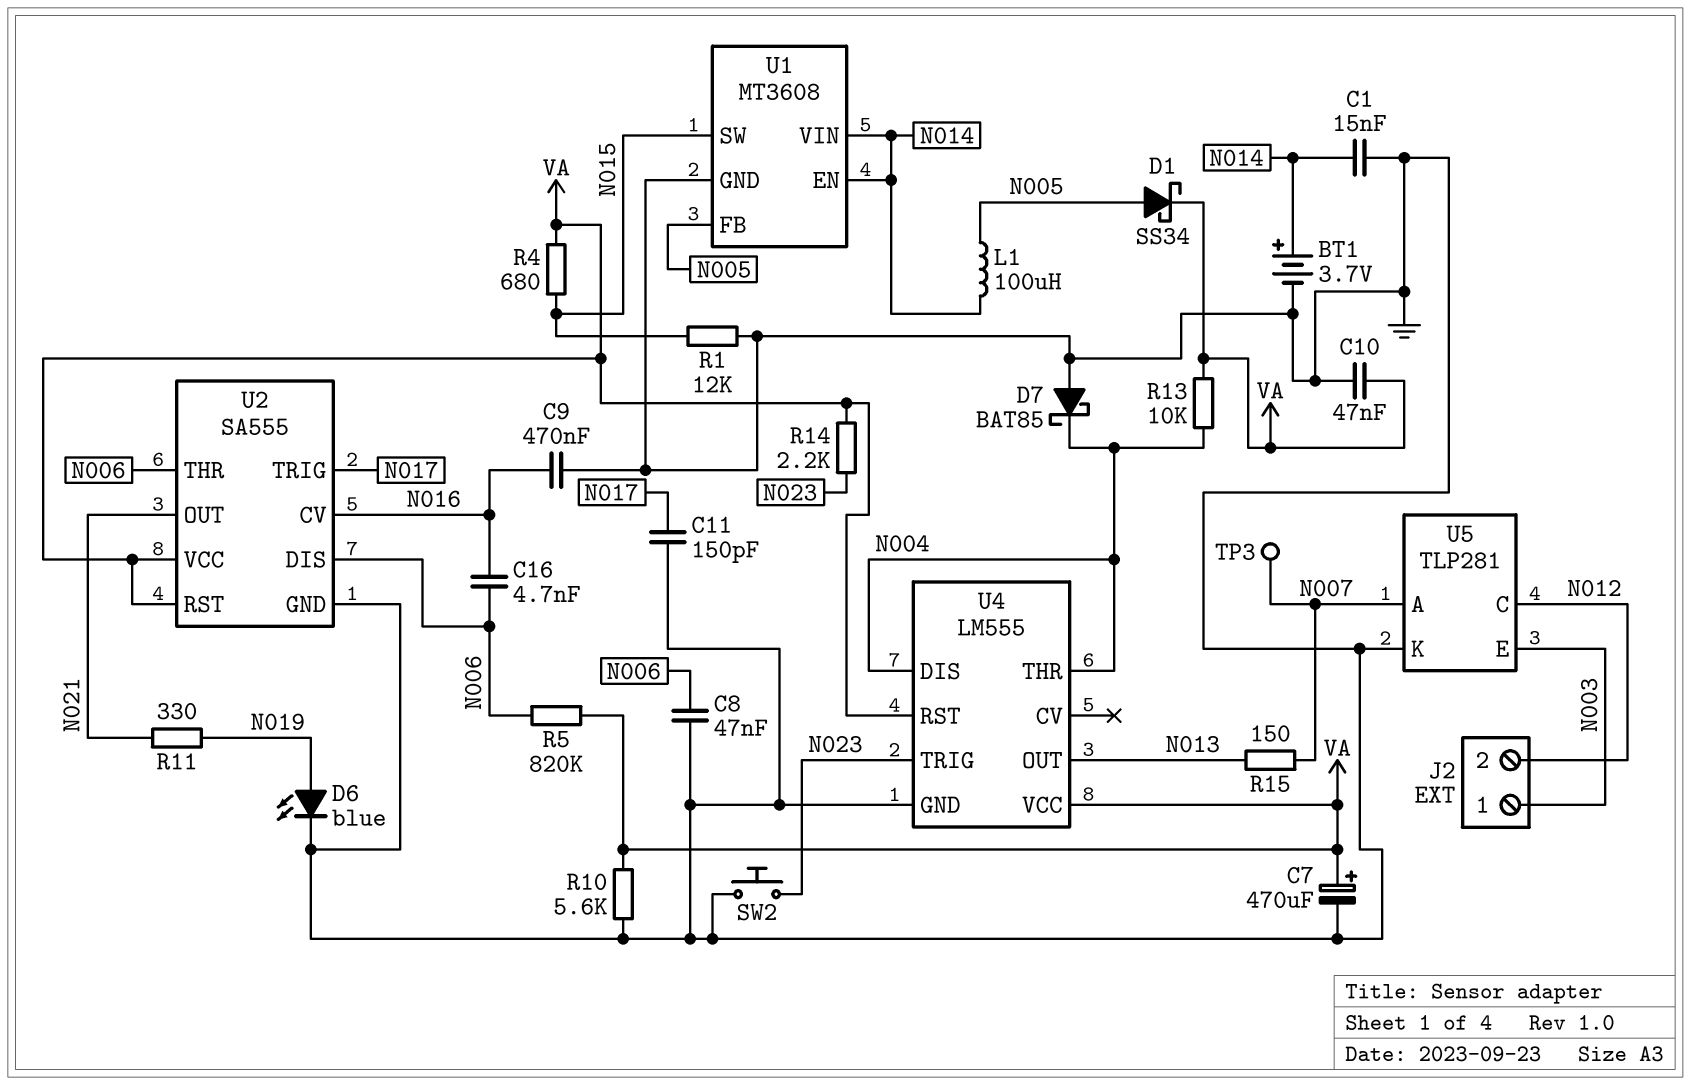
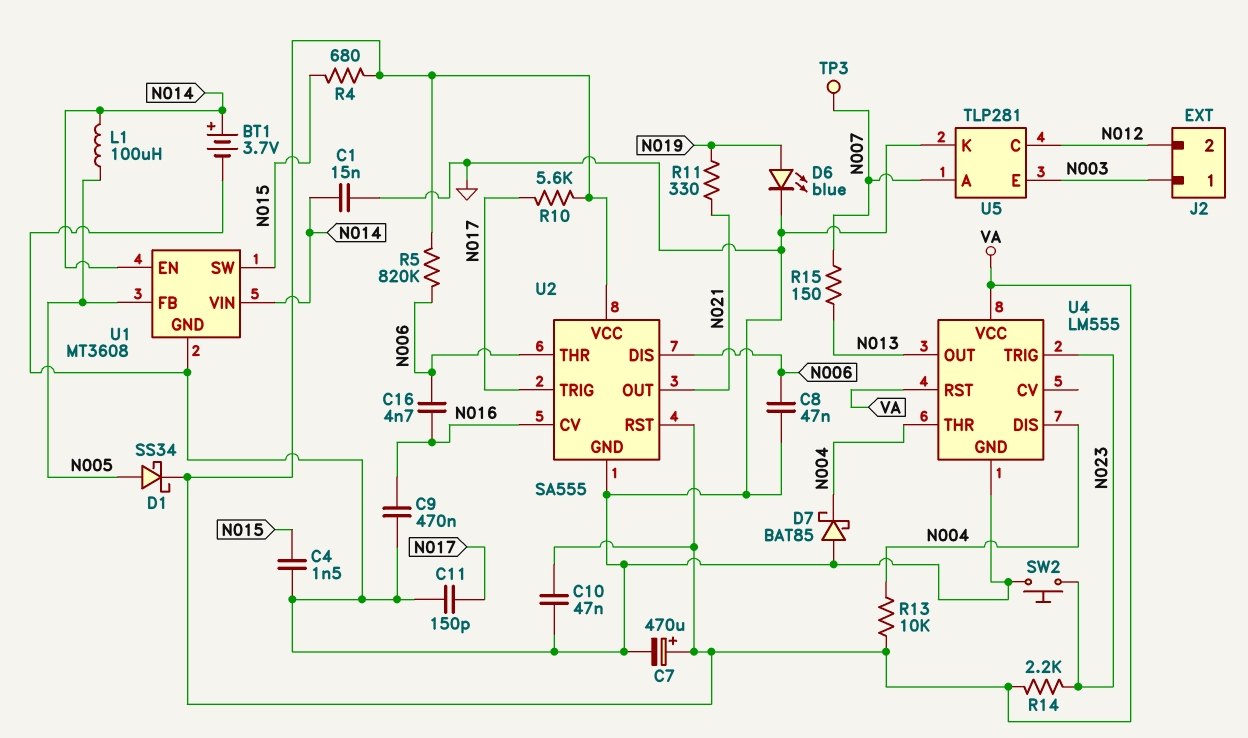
C4: none -> 1.5nF (GND, N015)
R1: 12k (GND, N015) -> none
R10: 5.6k (GND, VA) -> 5.6k (N017, VA)

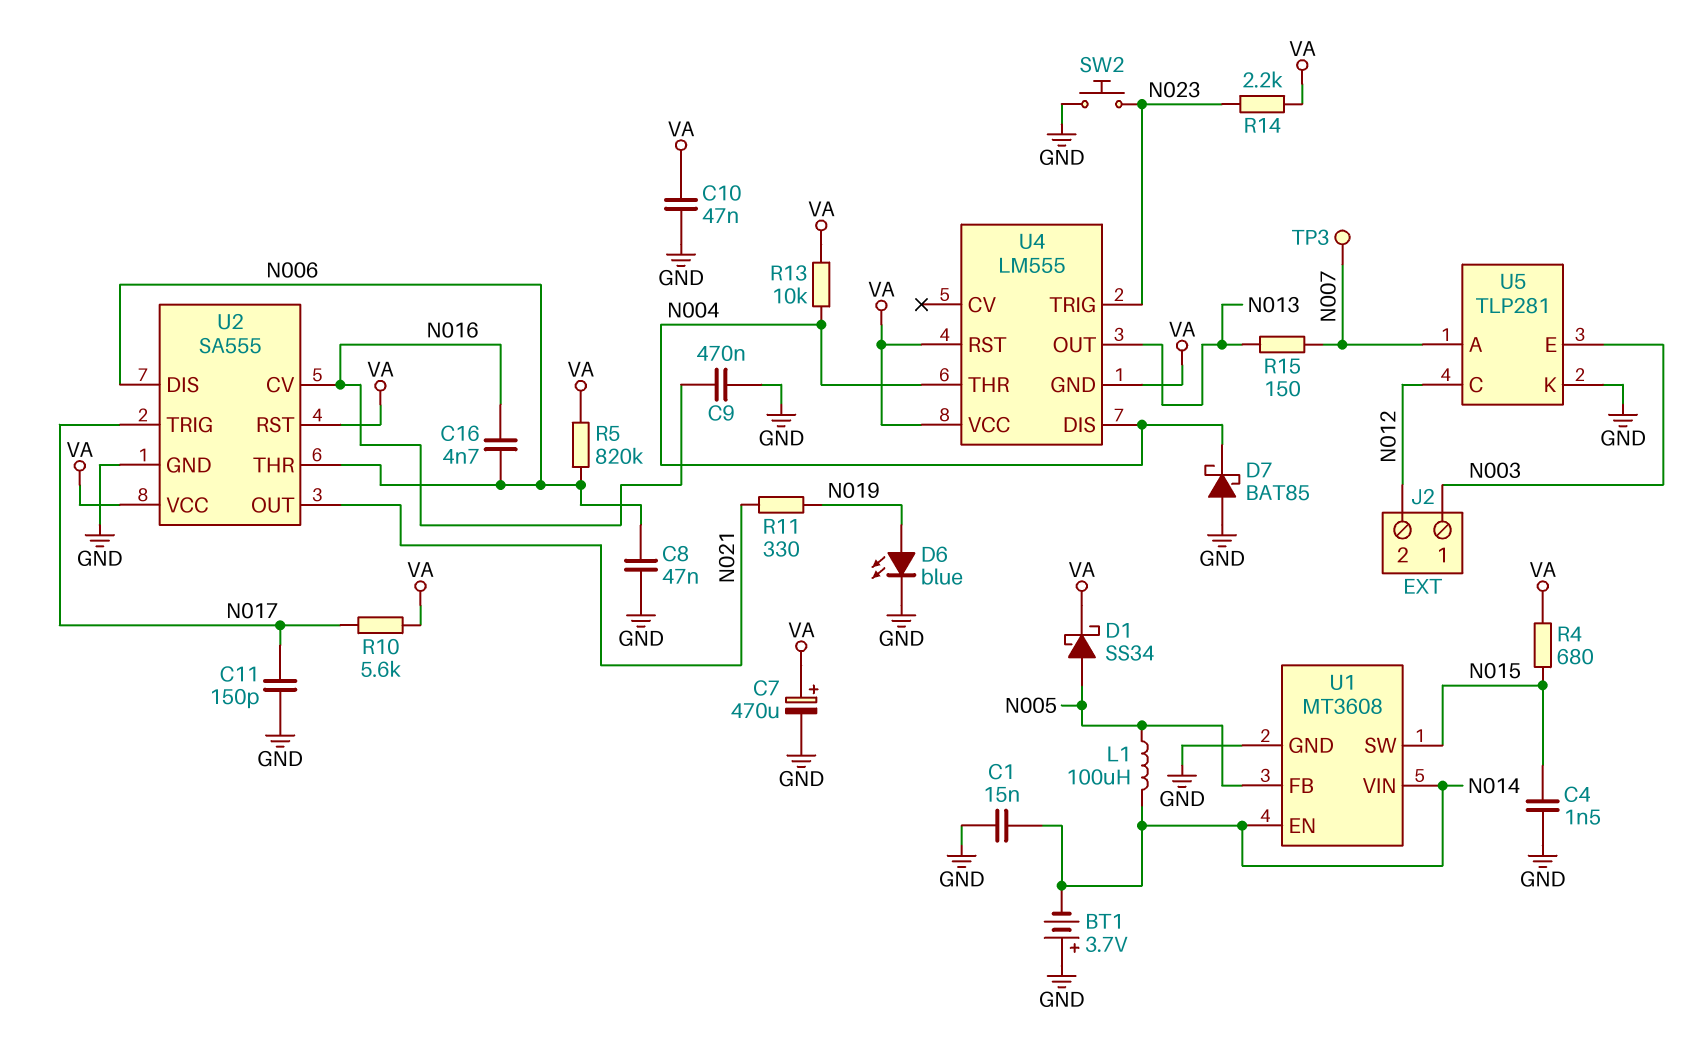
BT1: 3.7V (plus N014, minus GND) -> 3.7V (plus GND, minus N014)
U4 pin GND: GND -> VA

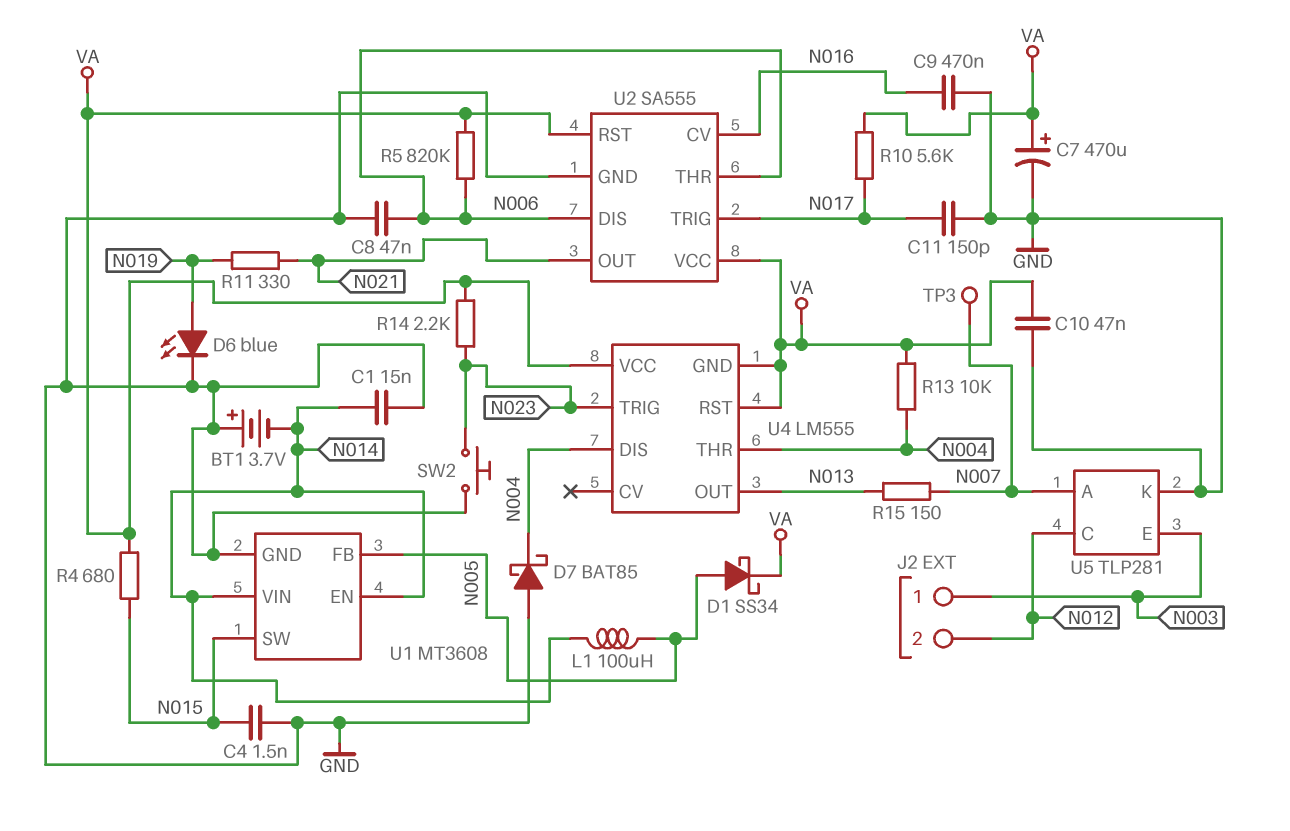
C16: 4.7nF (N006, N016) -> none

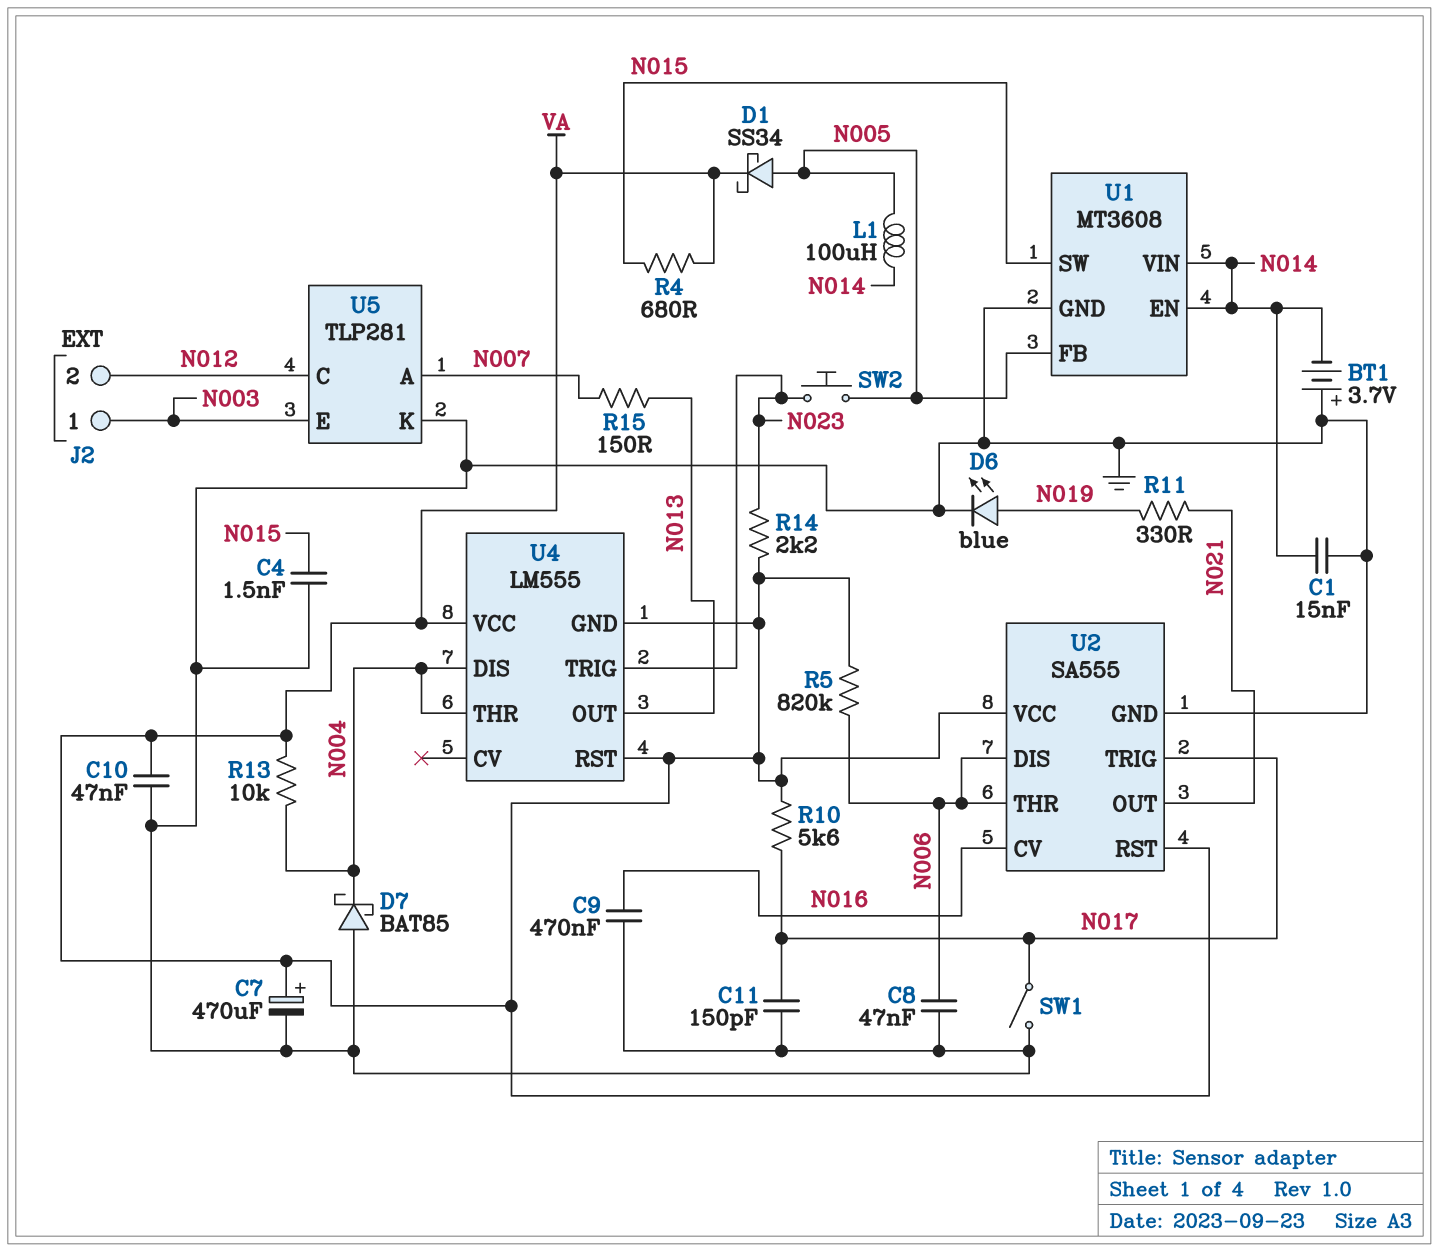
SW1: none -> switch (GND, N017)
SW2: button (GND, N023) -> button (N005, N023)
TP3: test point (N007) -> none

